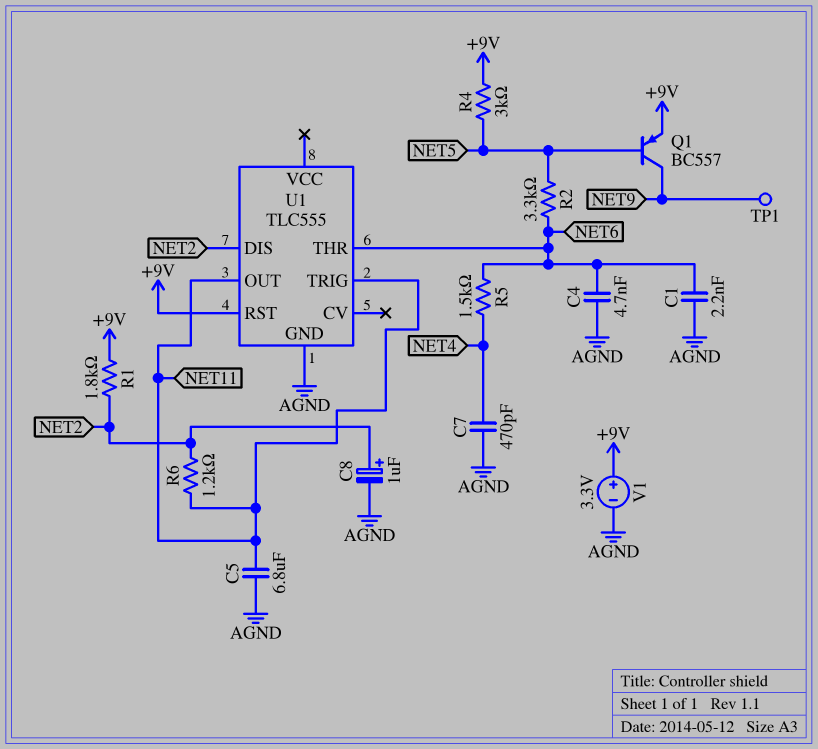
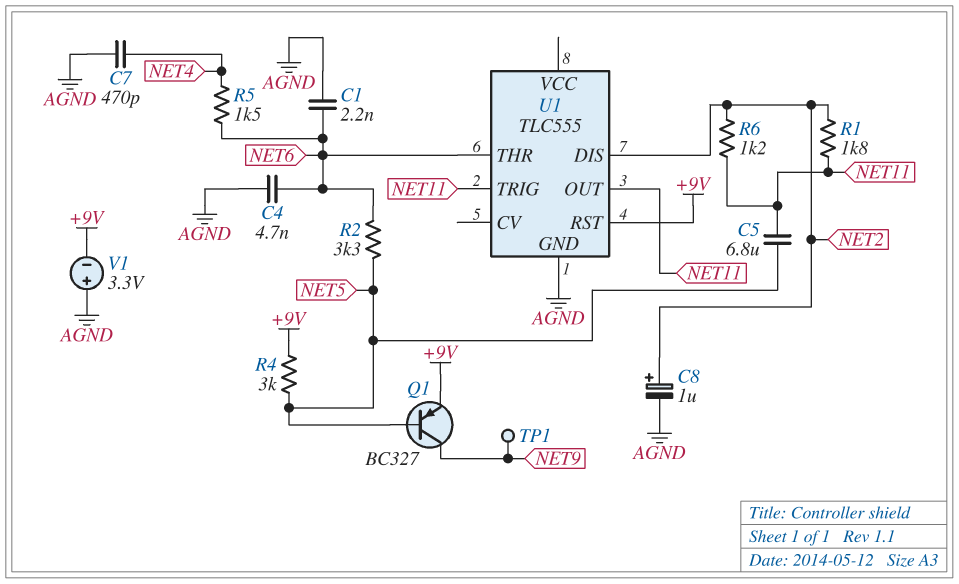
C5: 6.8uF (AGND, NET11) -> 6.8uF (NET5, NET11)
Q1: PNP BC557 (B NET5, C NET9, E +9V) -> PNP BC327 (B NET5, C NET9, E +9V)
R1: 1.8k (+9V, NET2) -> 1.8k (NET2, NET11)
V1: 3.3V (plus +9V, minus AGND) -> 3.3V (plus AGND, minus +9V)

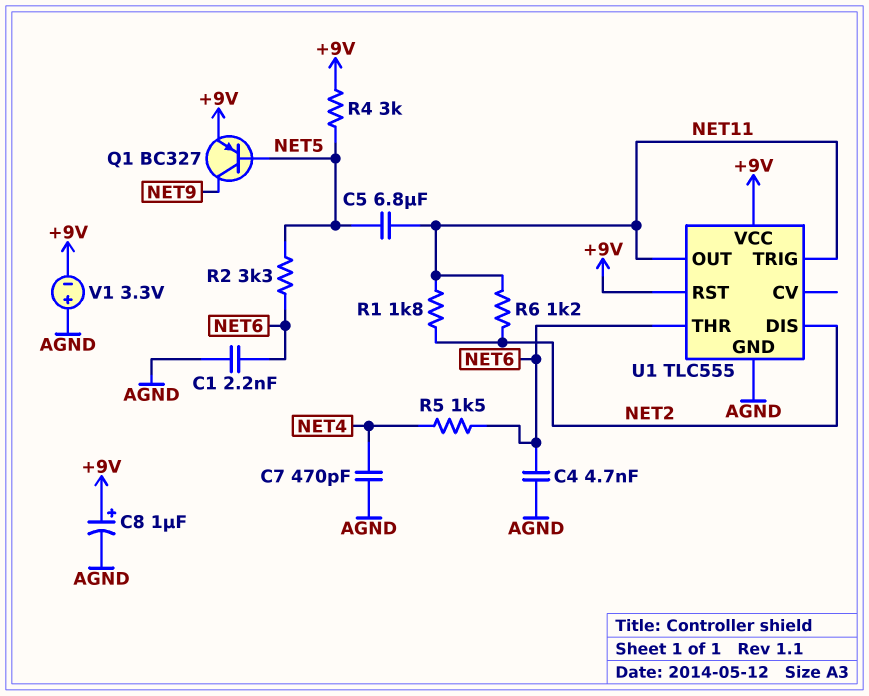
C8: 1uF (plus NET2, minus AGND) -> 1uF (plus +9V, minus AGND)
TP1: test point (NET9) -> none
U1 pin VCC: none -> +9V

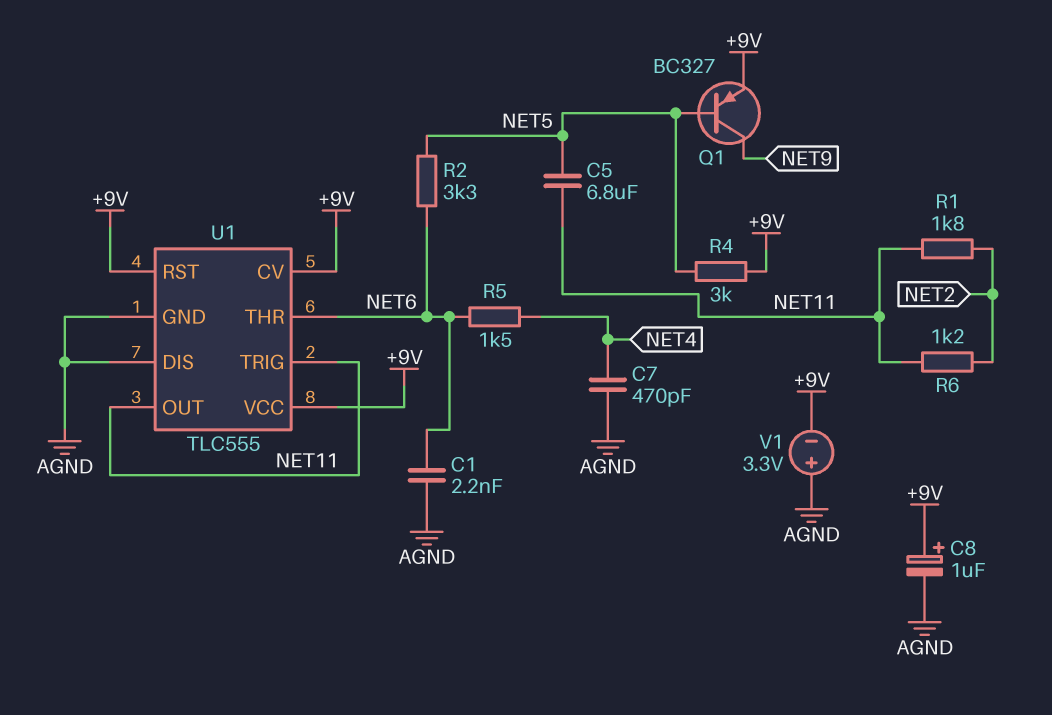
C4: 4.7nF (AGND, NET6) -> none
U1 pin CV: none -> +9V
U1 pin DIS: NET2 -> AGND

